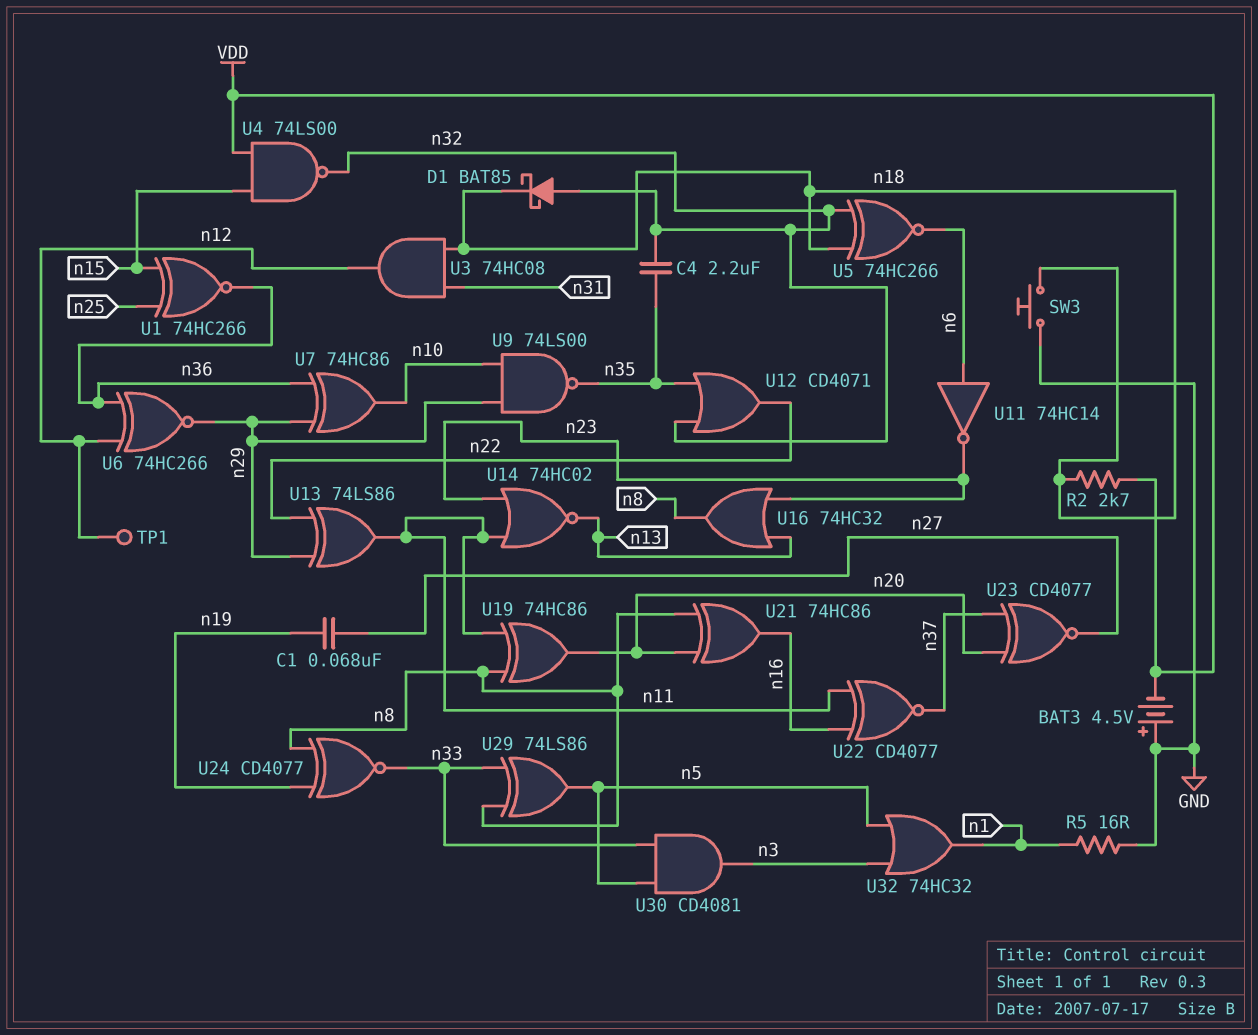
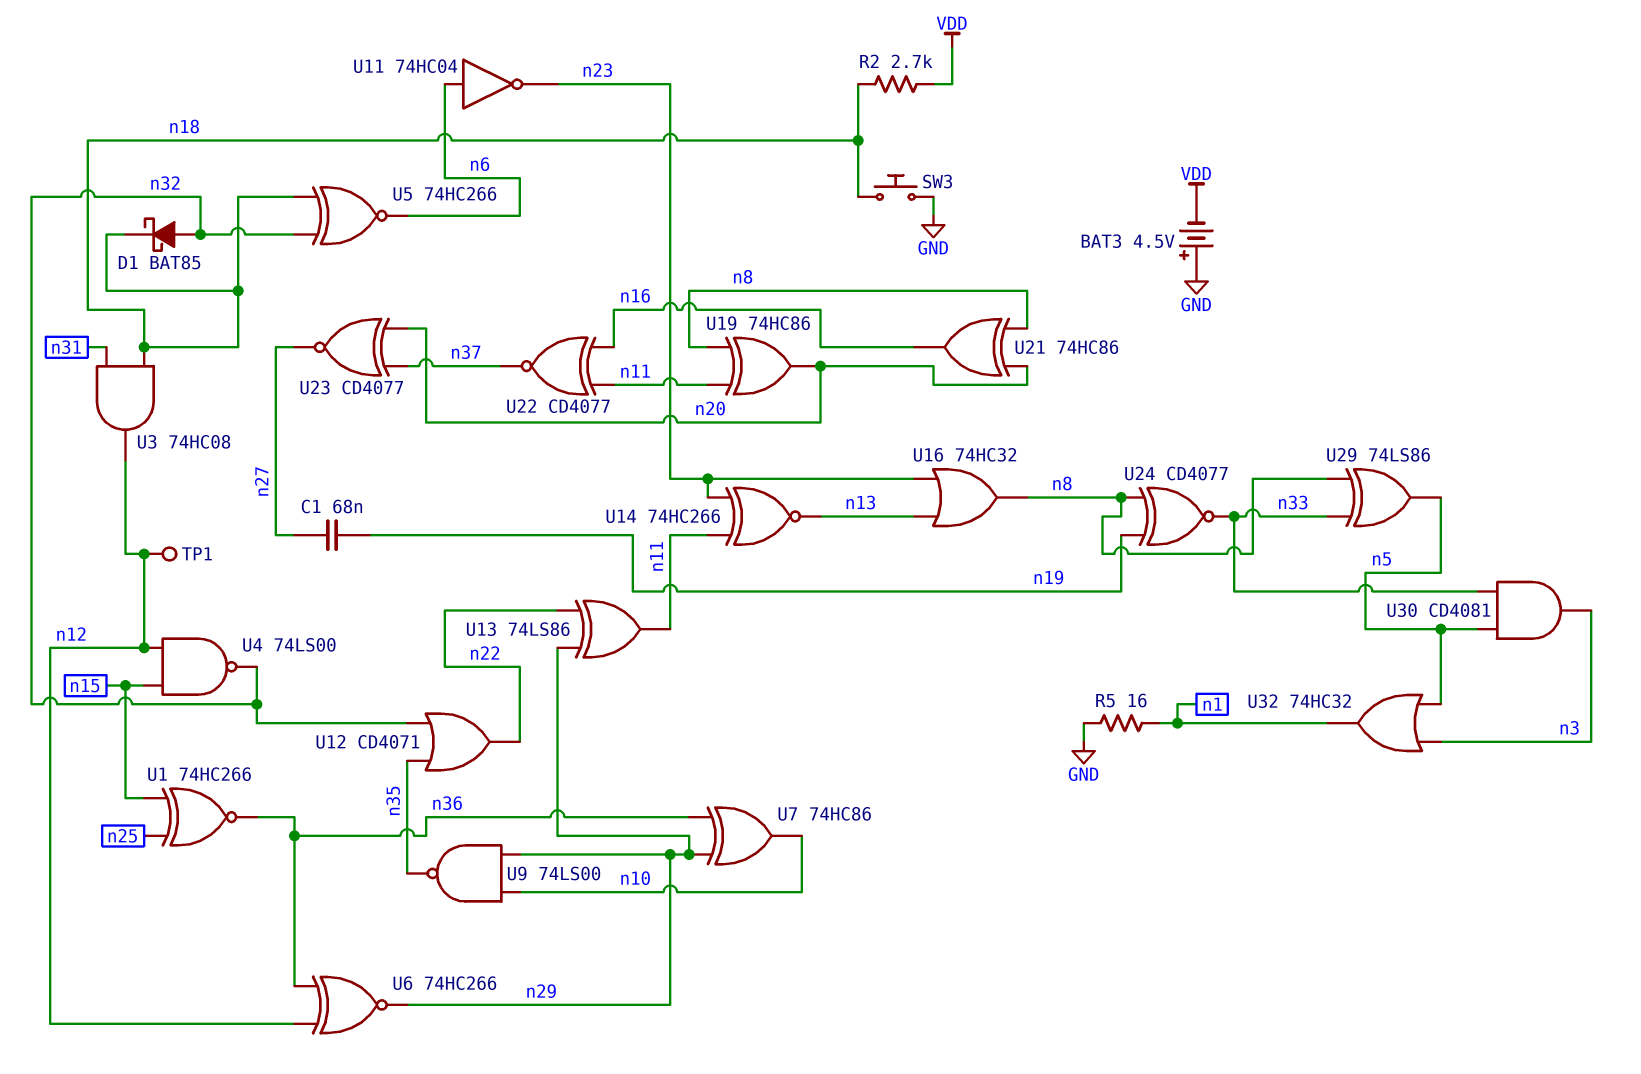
C4: 2.2uF (n32, n35) -> none
U4: NAND 74LS00 (in VDD, in n15, out n32) -> NAND 74LS00 (in n12, in n15, out n32)
U11: NOT 74HC14 (in n6, out n23) -> NOT 74HC04 (in n6, out n23)
U14: NOR 74HC02 (in n11, in n23, out n13) -> XNOR 74HC266 (in n11, in n23, out n13)

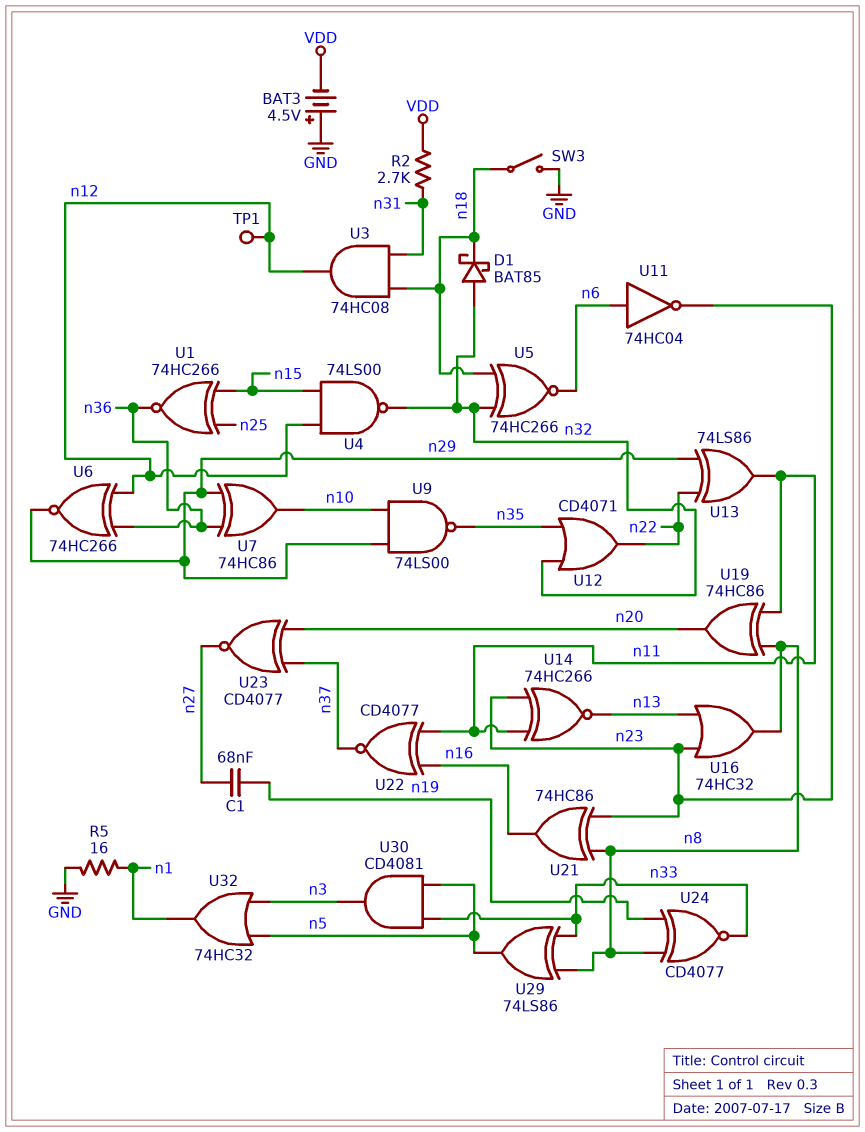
R2: 2.7k (VDD, n18) -> 2.7k (VDD, n31)
SW3: button (GND, n18) -> switch (GND, n18)
U21: XOR 74HC86 (in n8, in n20, out n16) -> XOR 74HC86 (in n8, in n23, out n16)

